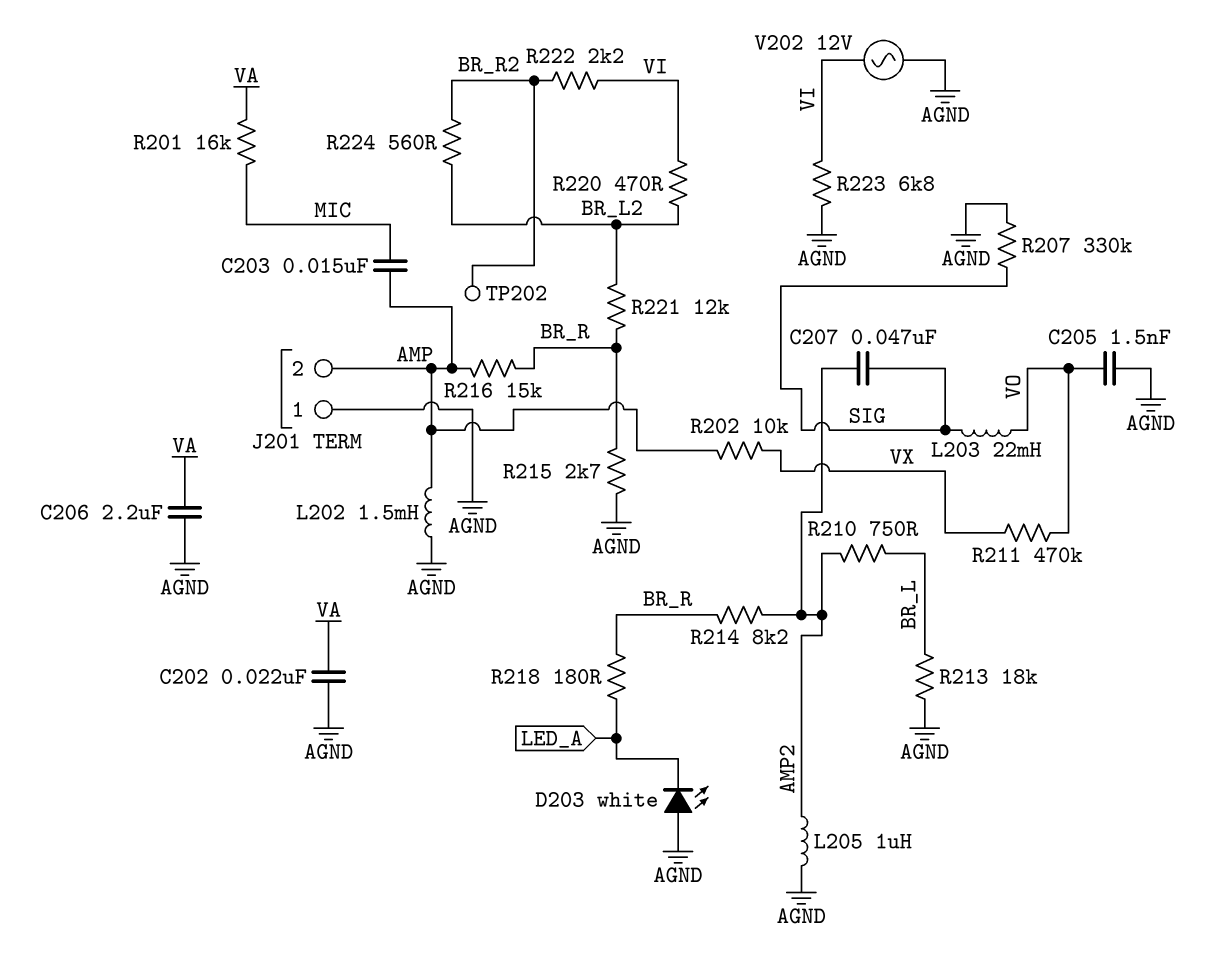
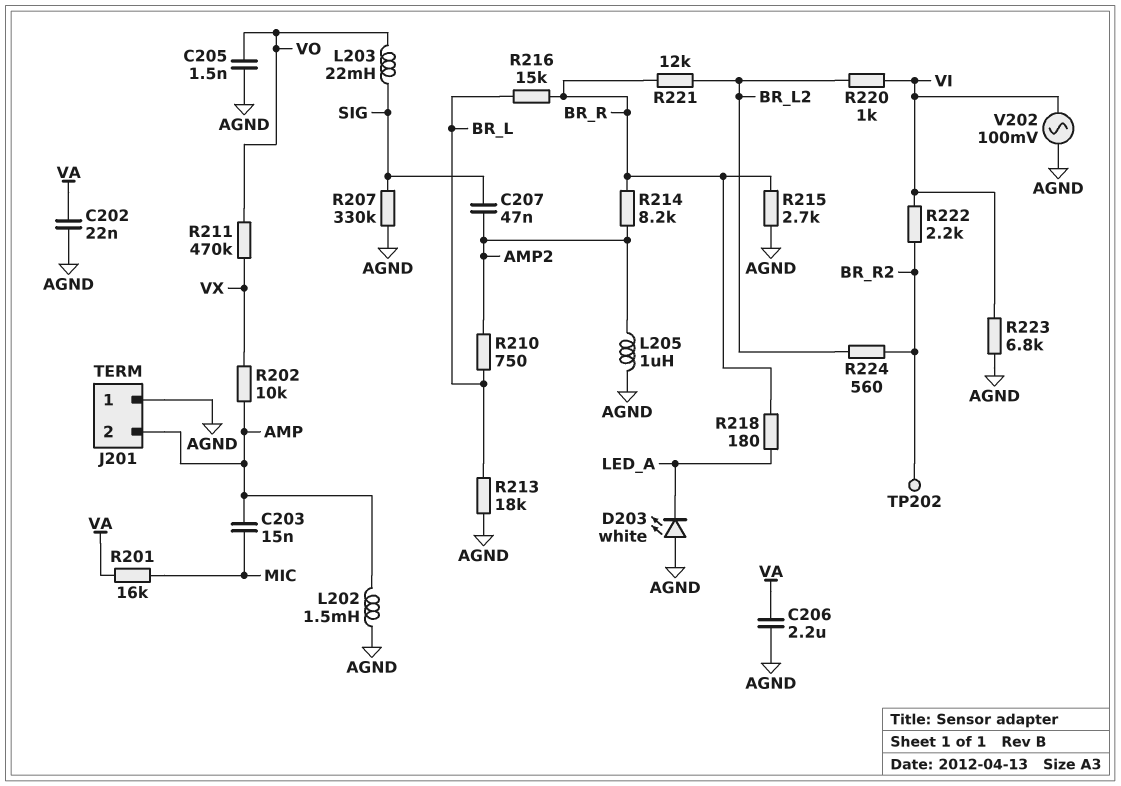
R216: 15k (AMP, BR_R) -> 15k (BR_L, BR_R)
R220: 470 (BR_L2, VI) -> 1k (BR_L2, VI)
V202: AC 12V (AGND, VI) -> AC 100mV (AGND, VI)

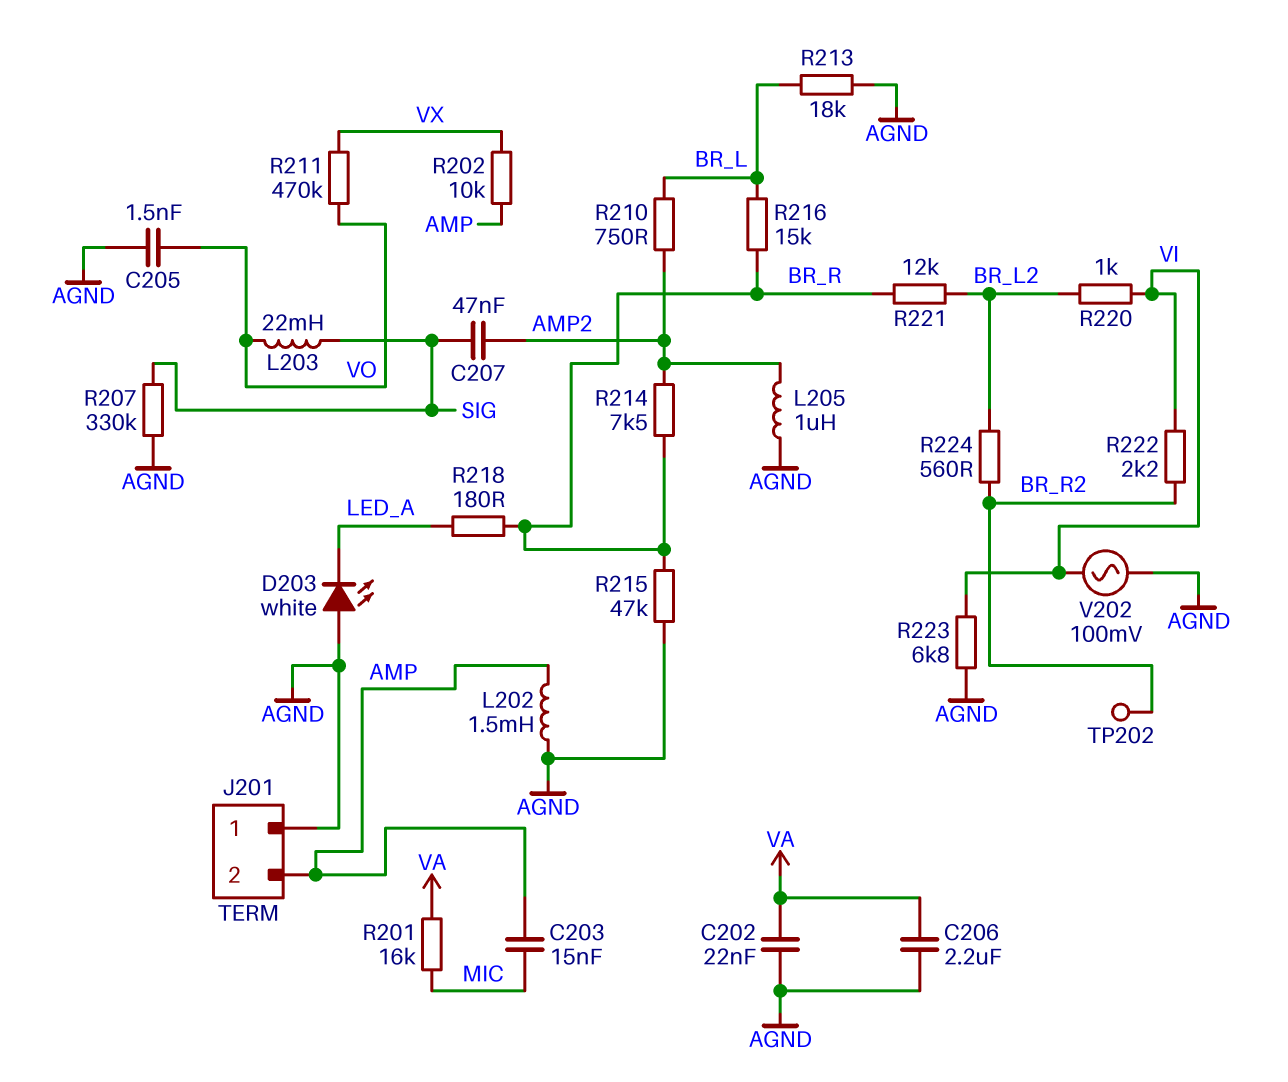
R214: 8.2k (AMP2, BR_R) -> 7.5k (AMP2, BR_R)
R215: 2.7k (AGND, BR_R) -> 47k (AGND, BR_R)

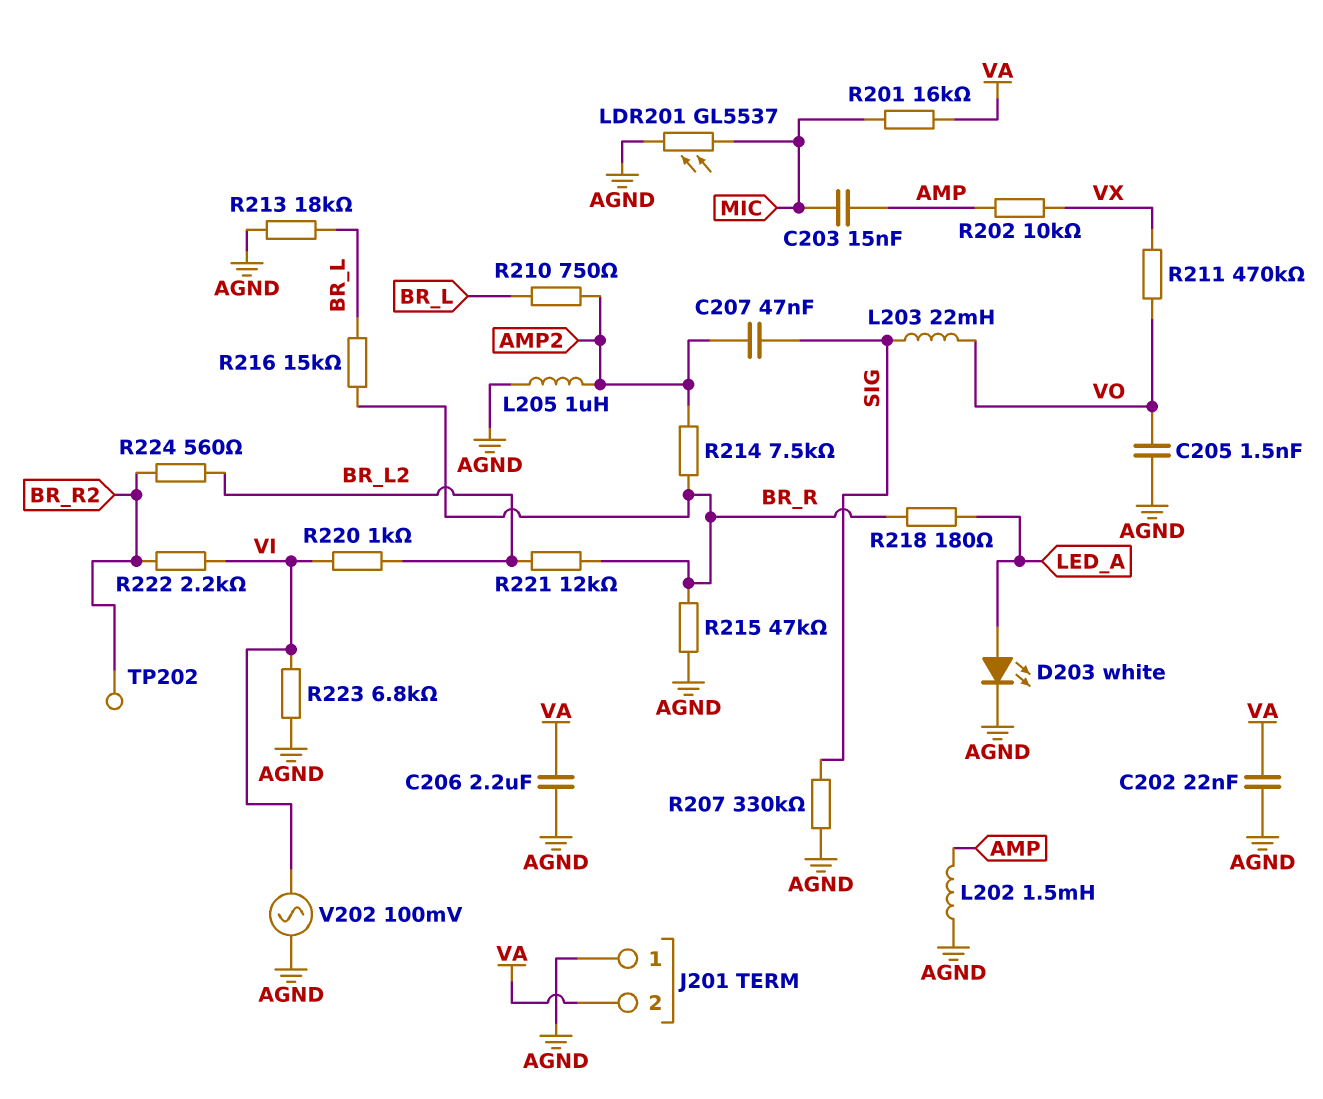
D203: LED white (A AGND, K LED_A) -> LED white (A LED_A, K AGND)
J201 pin 2: AMP -> VA
LDR201: none -> GL5537 (AGND, MIC)

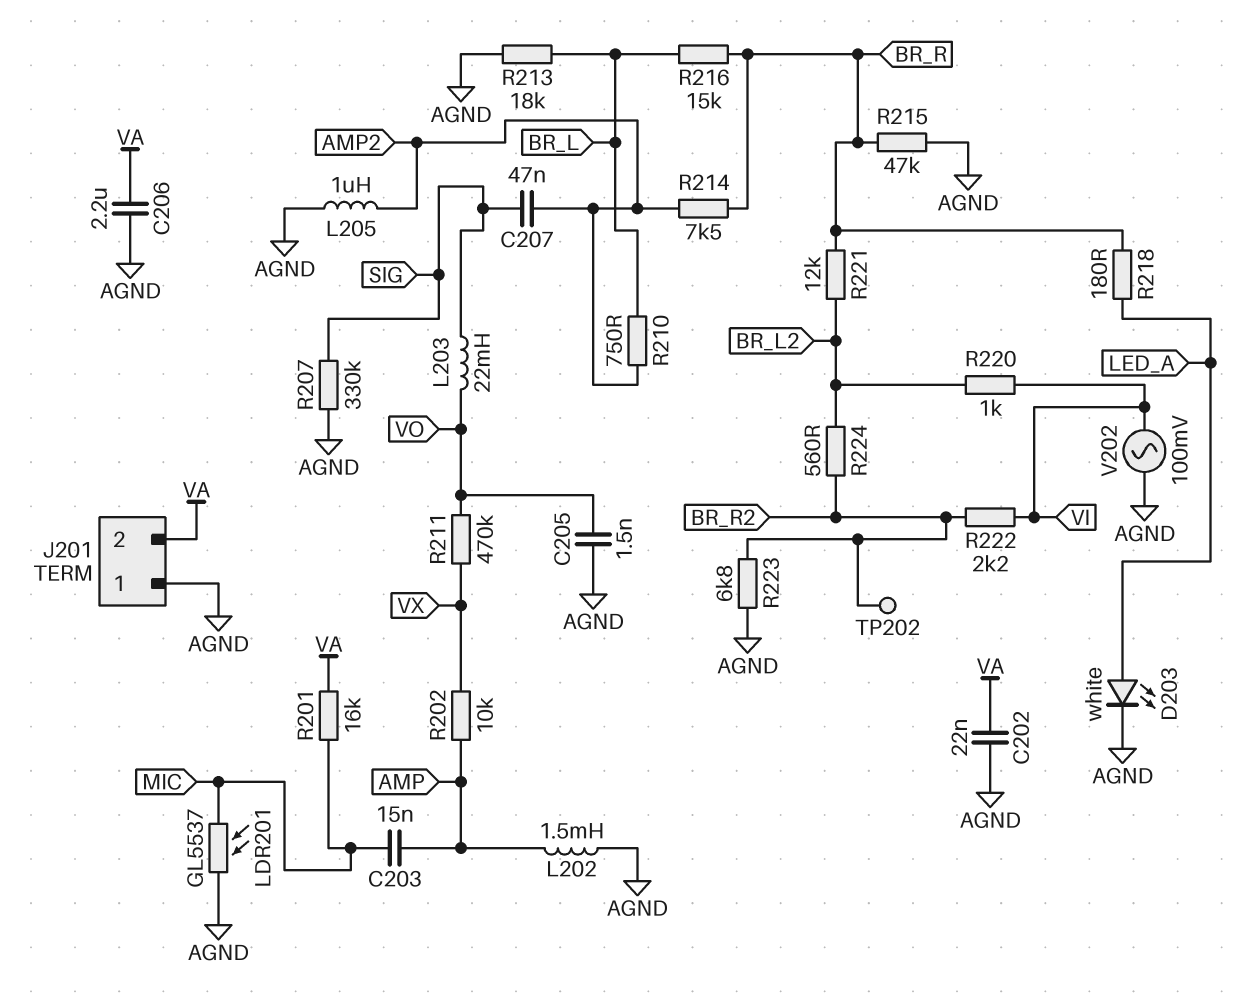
R223: 6.8k (AGND, VI) -> 6.8k (AGND, BR_R2)

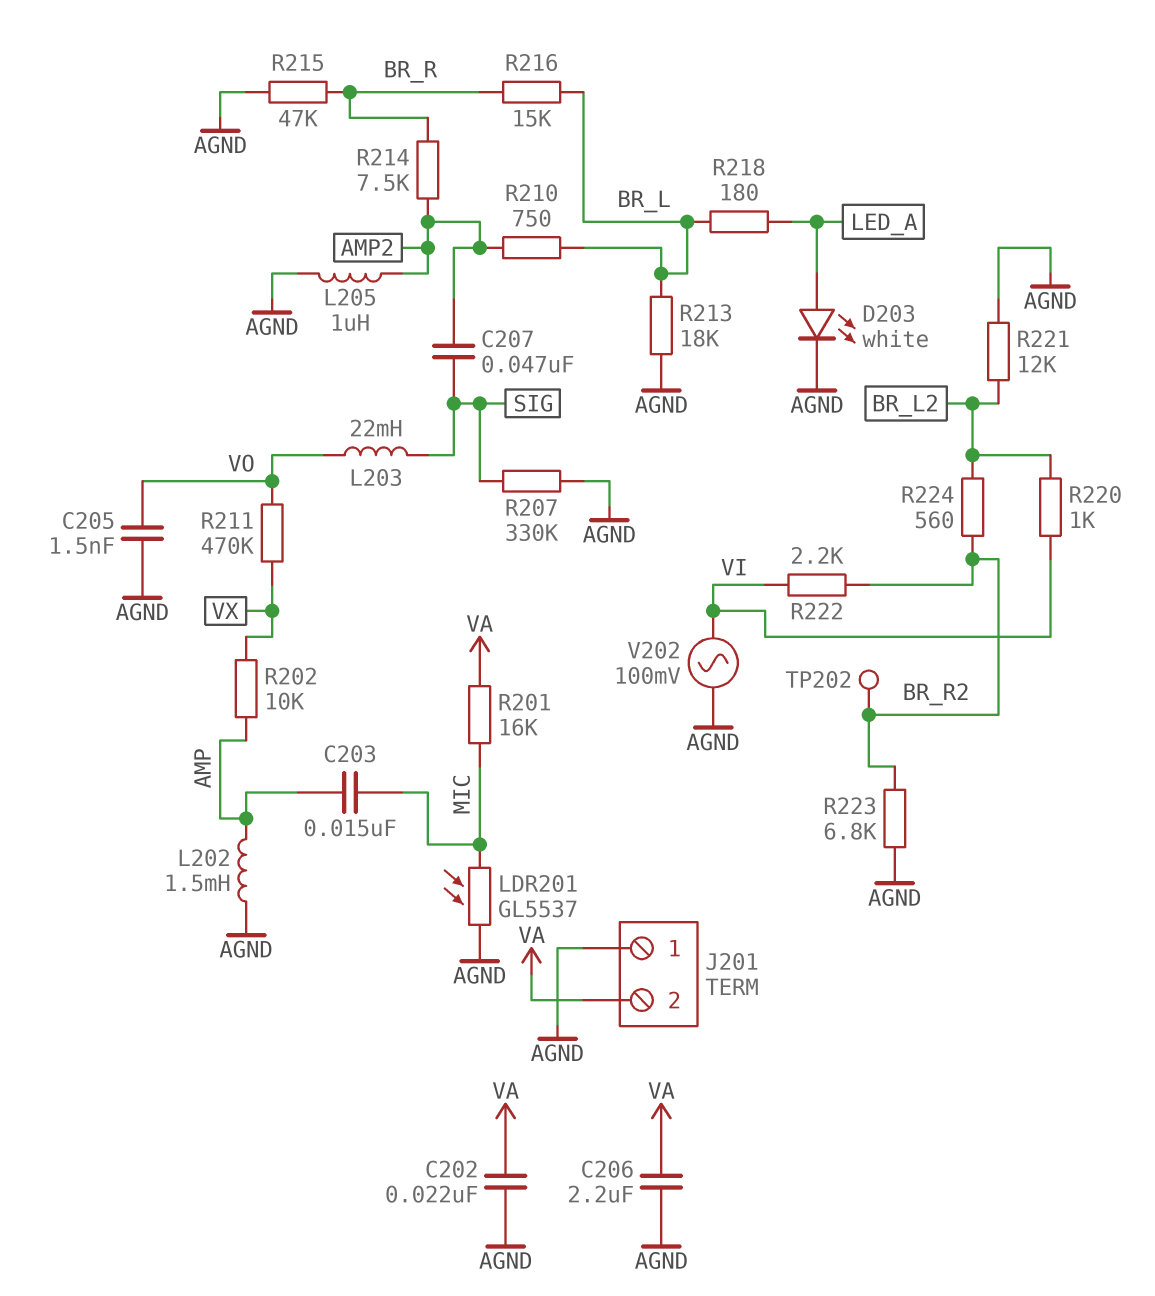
R218: 180 (BR_R, LED_A) -> 180 (BR_L, LED_A)
R221: 12k (BR_L2, BR_R) -> 12k (AGND, BR_L2)

